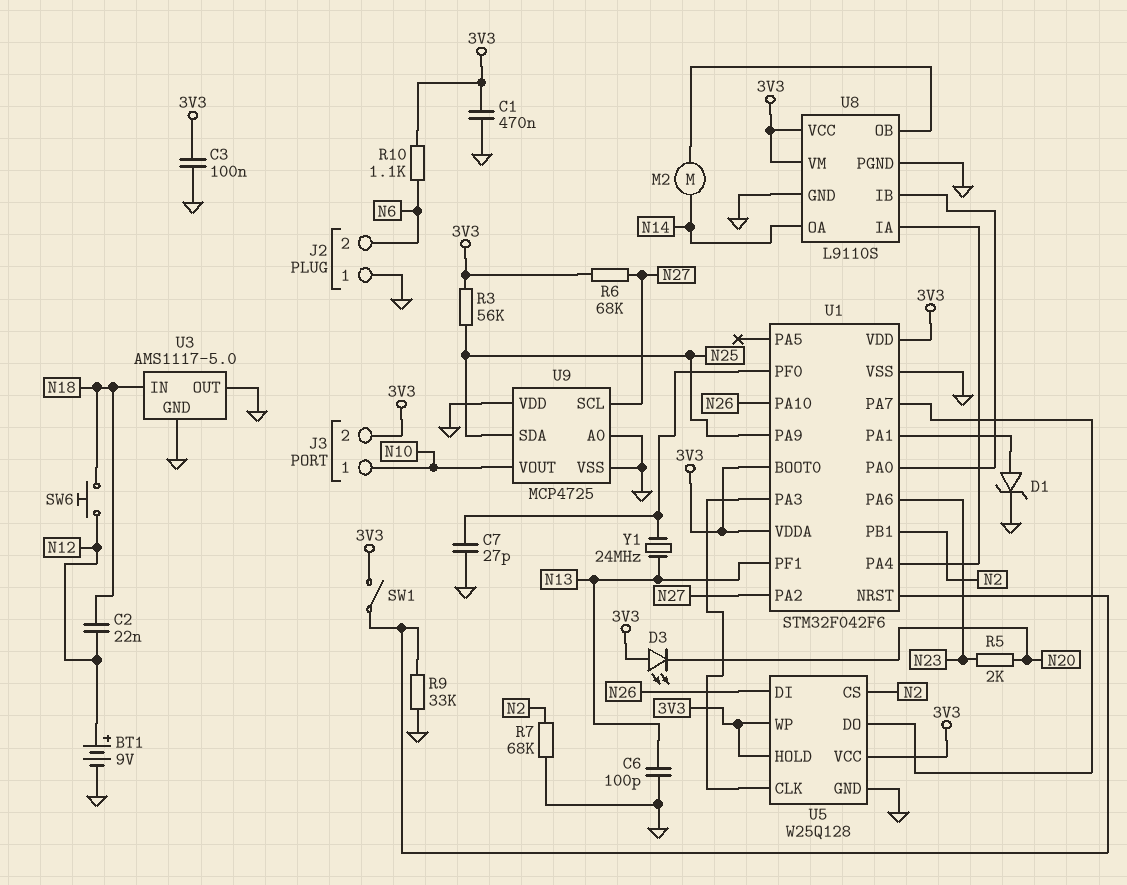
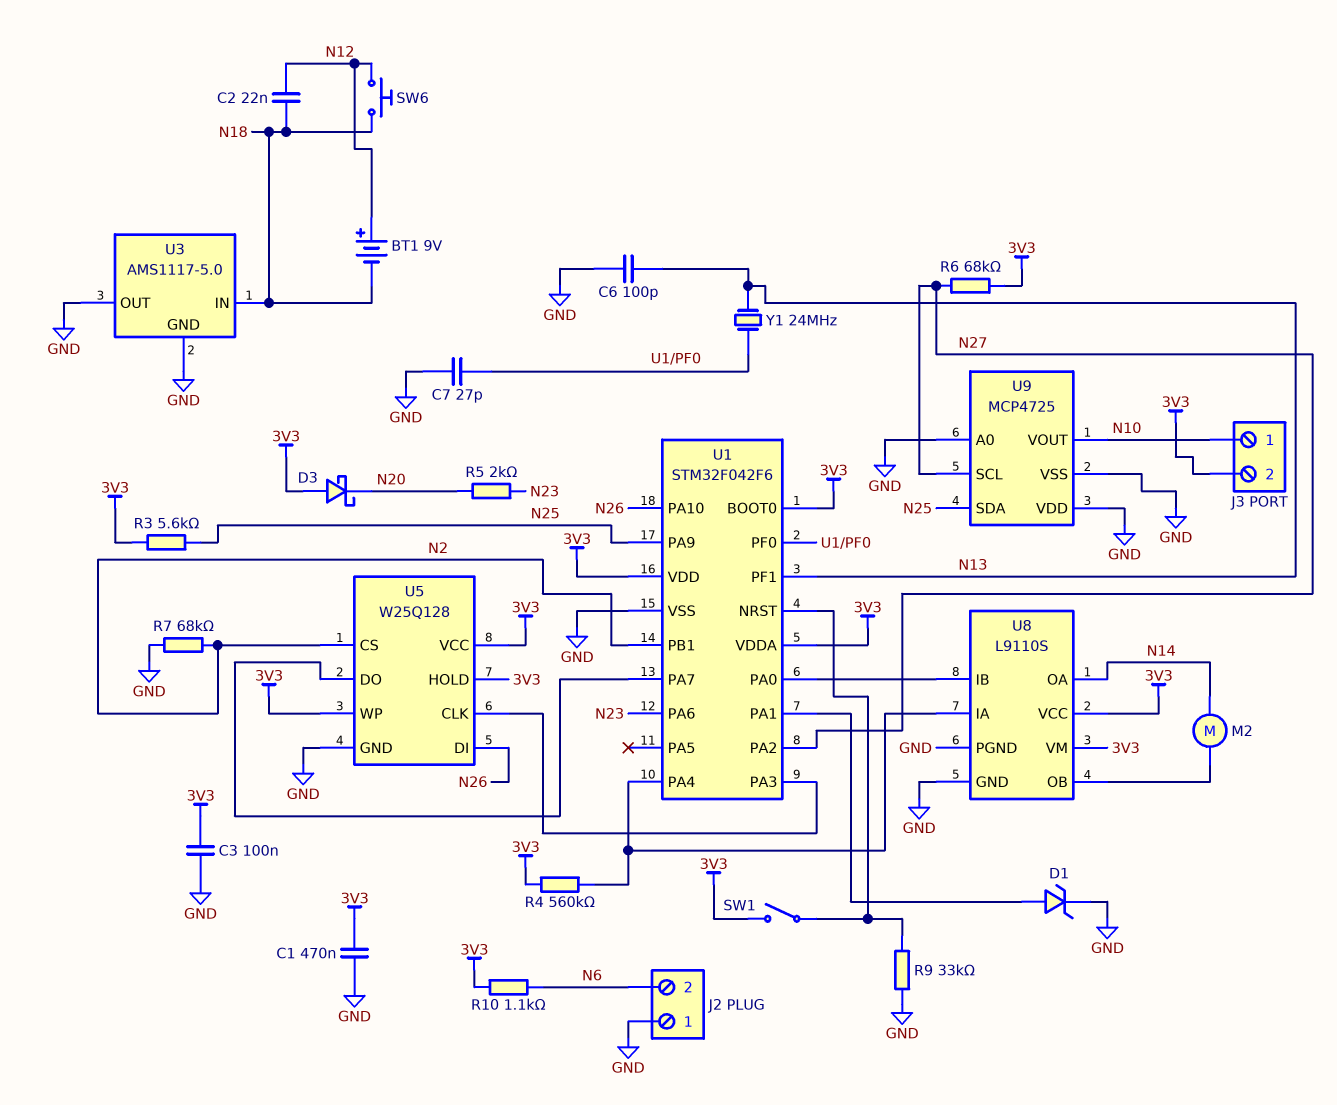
BT1: 9V (plus N12, minus GND) -> 9V (plus N12, minus N18)
D3: LED (A 3V3, K N20) -> schottky (A 3V3, K N20)
R3: 56k (3V3, N25) -> 5.6k (3V3, N25)
R4: none -> 560k (3V3, U1/PA4)

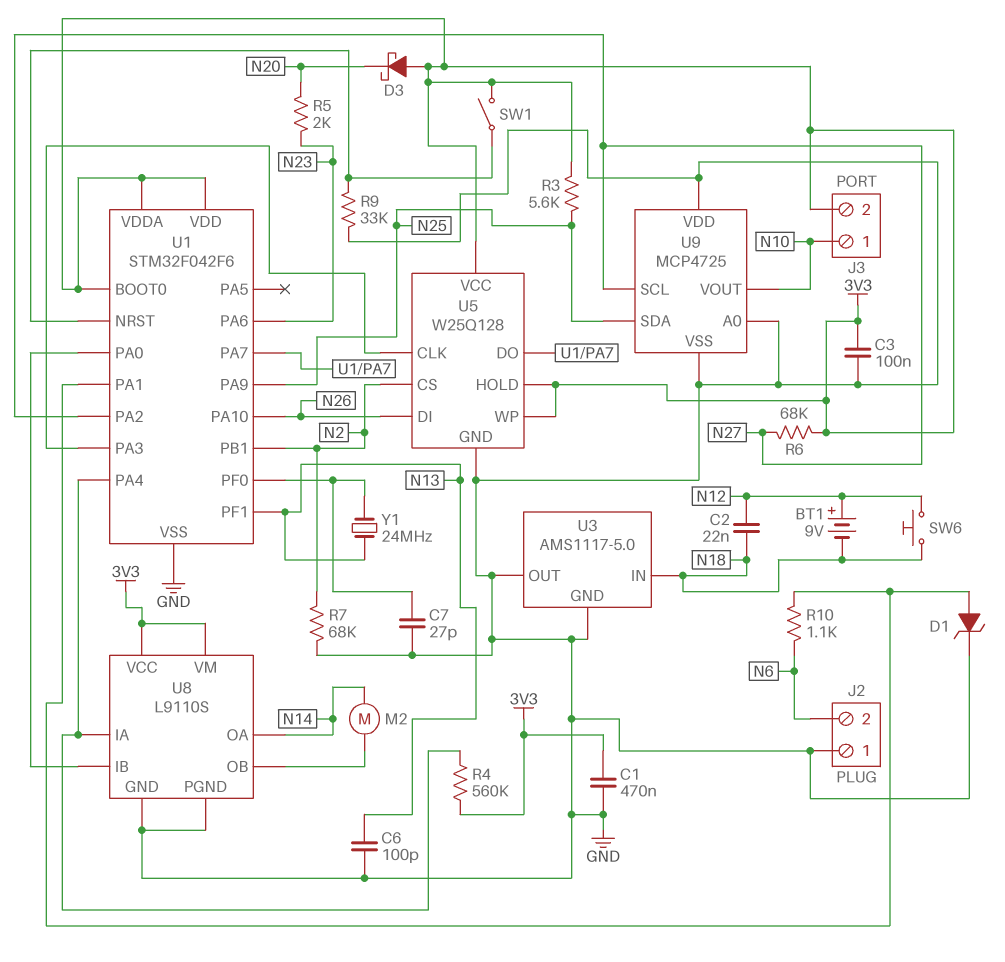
R10: 1.1k (3V3, N6) -> 1.1k (N6, U1/PA1)

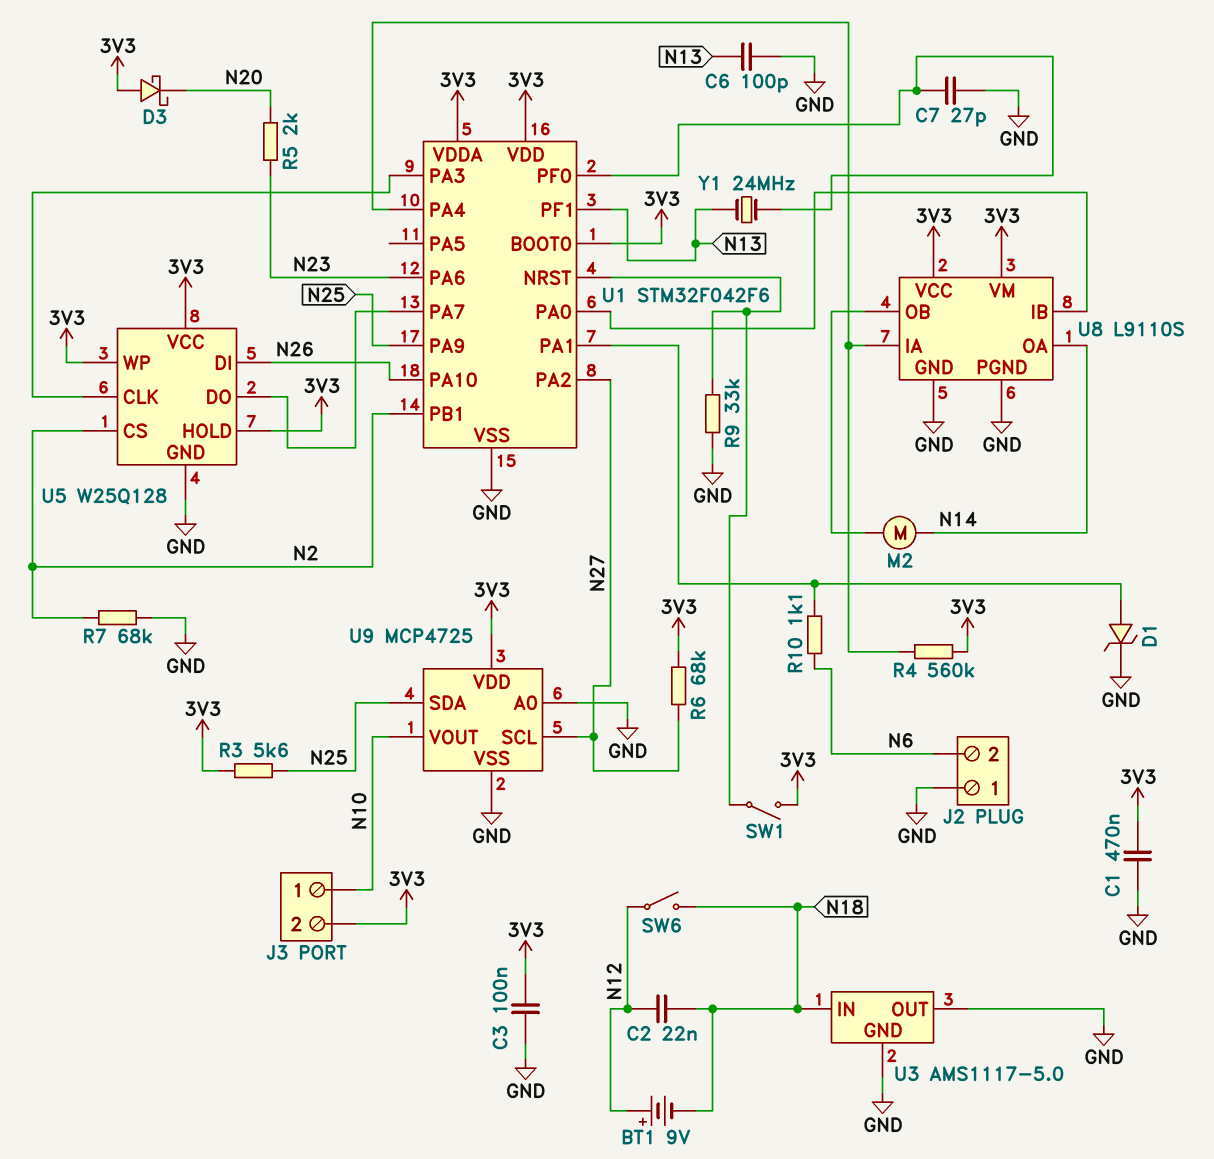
SW6: button (N12, N18) -> switch (N12, N18)
U9 pin VDD: GND -> 3V3

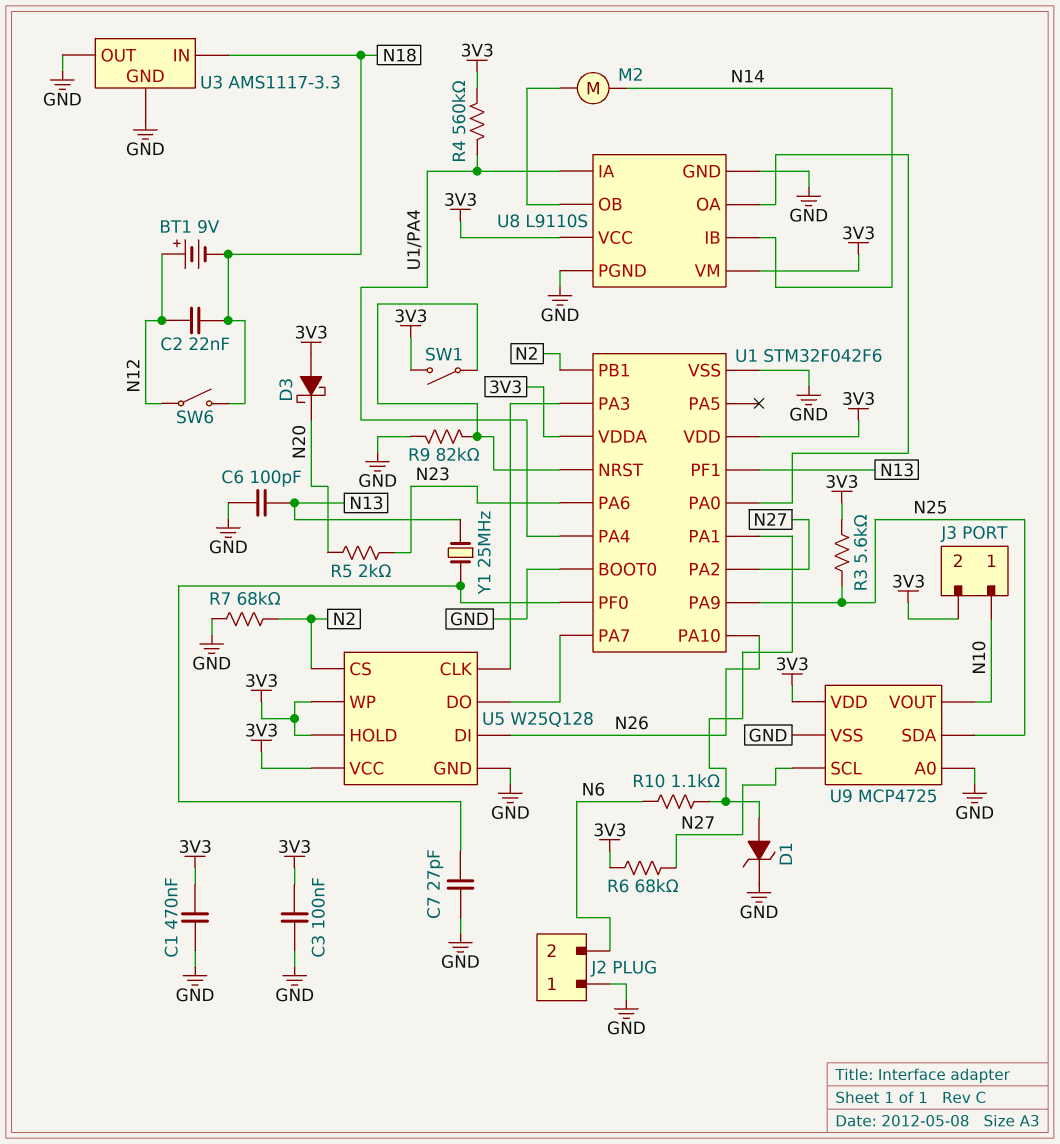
R9: 33k (GND, U1/NRST) -> 82k (GND, U1/NRST)
U1 pin BOOT0: 3V3 -> GND
U3: AMS1117-5.0 -> AMS1117-3.3
U8 pin IB: U1/PA0 -> N14
U8 pin OA: N14 -> U1/PA0
Y1: 24MHz (N13, U1/PF0) -> 25MHz (N13, U1/PF0)

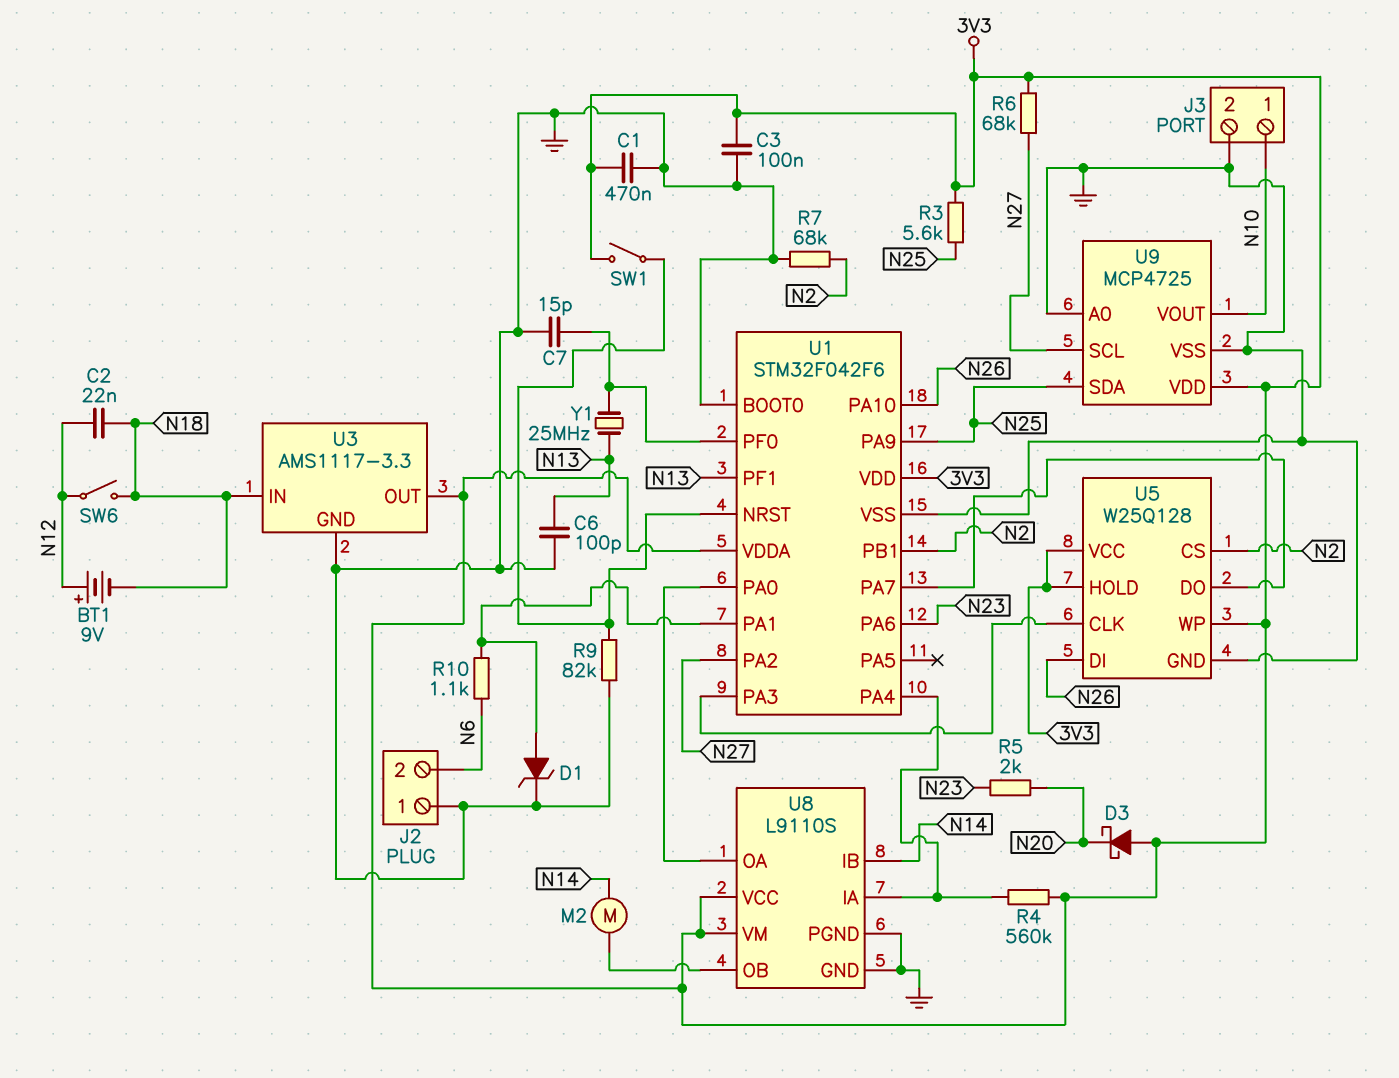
C7: 27pF (GND, U1/PF0) -> 15pF (GND, U1/PF0)
J3 pin 2: 3V3 -> GND
U3 pin OUT: GND -> 3V3

